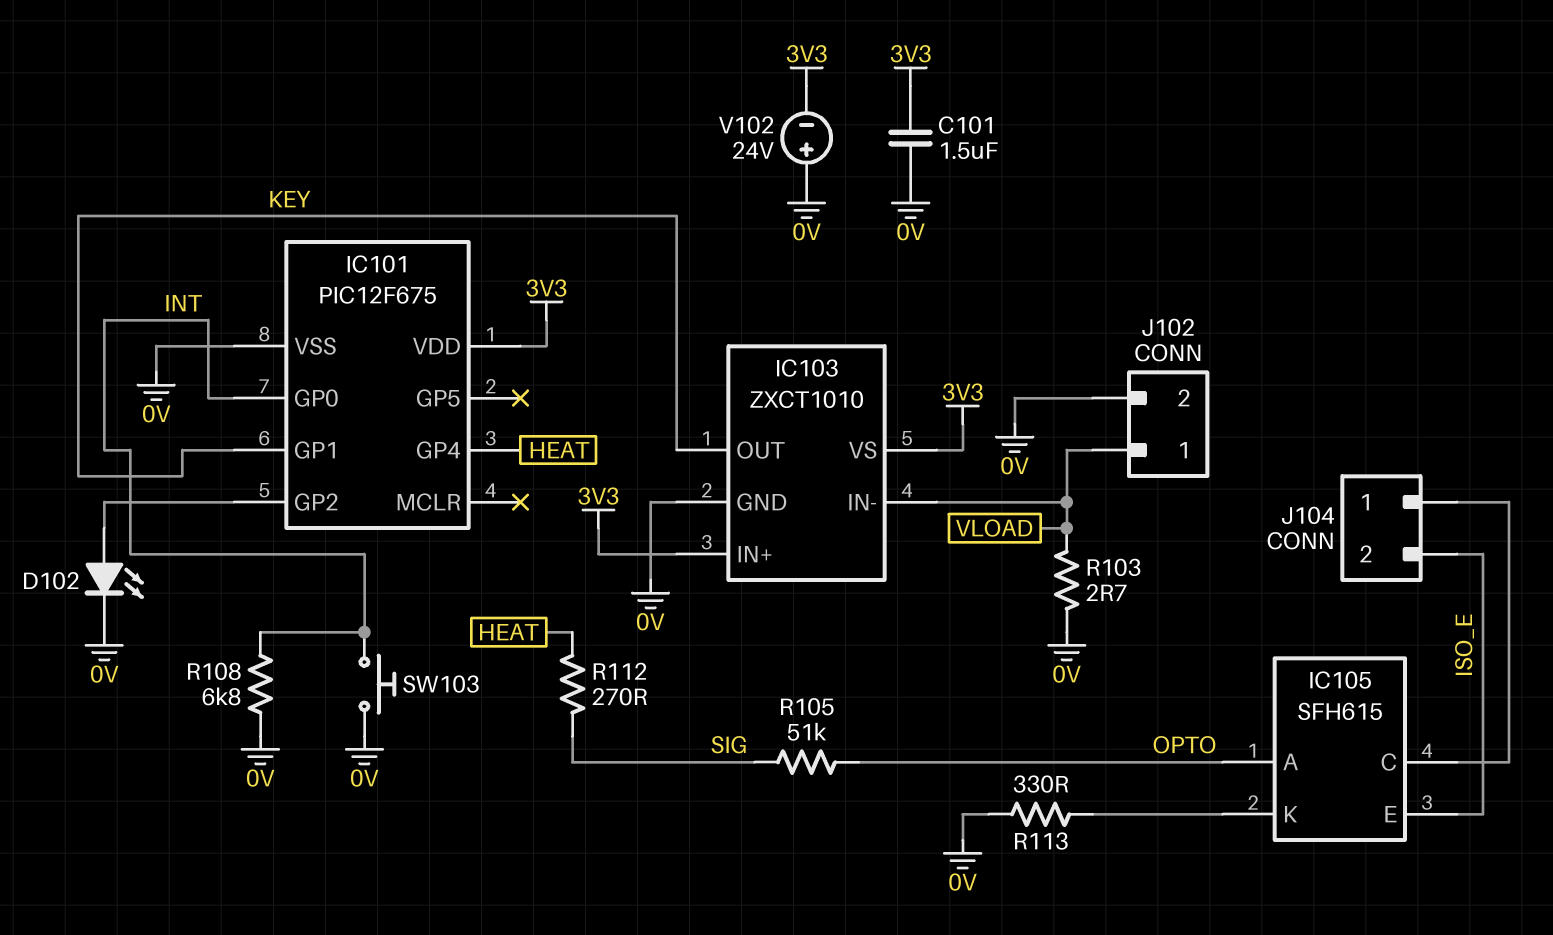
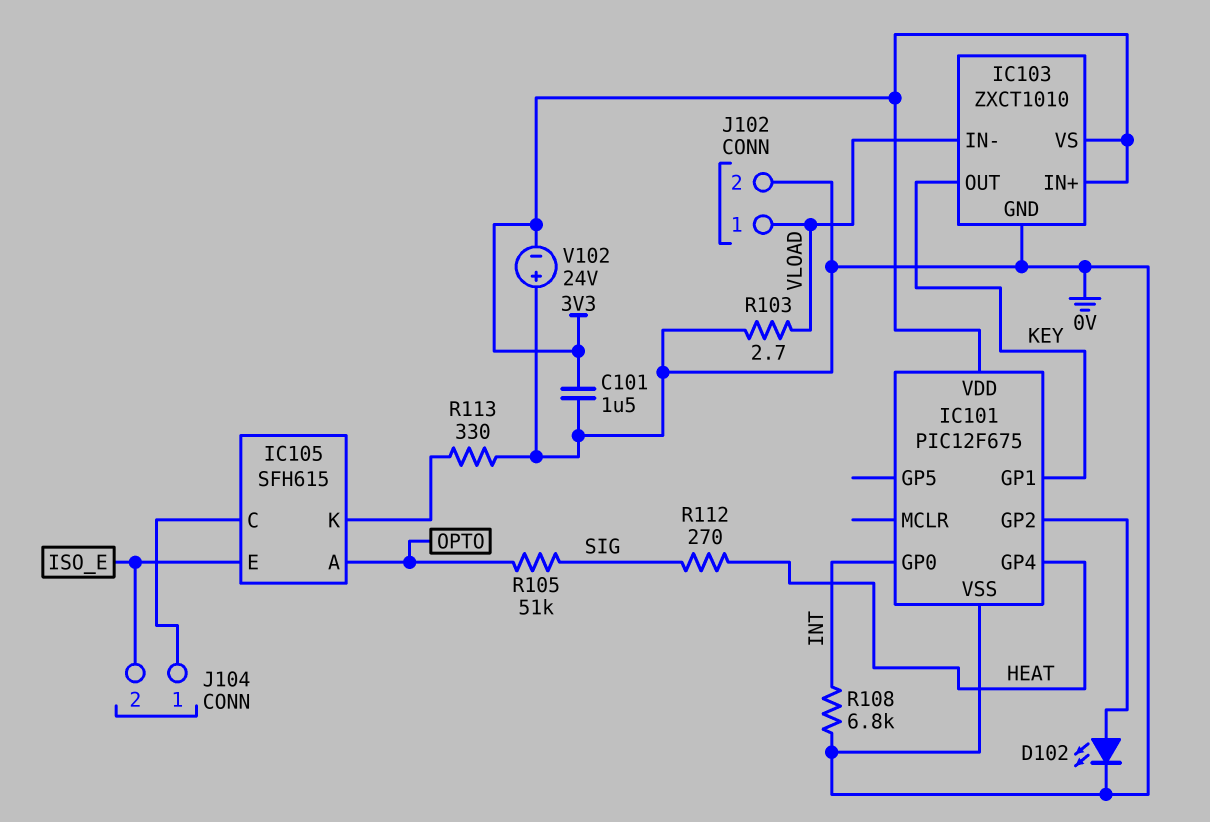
SW103: button (0V, INT) -> none

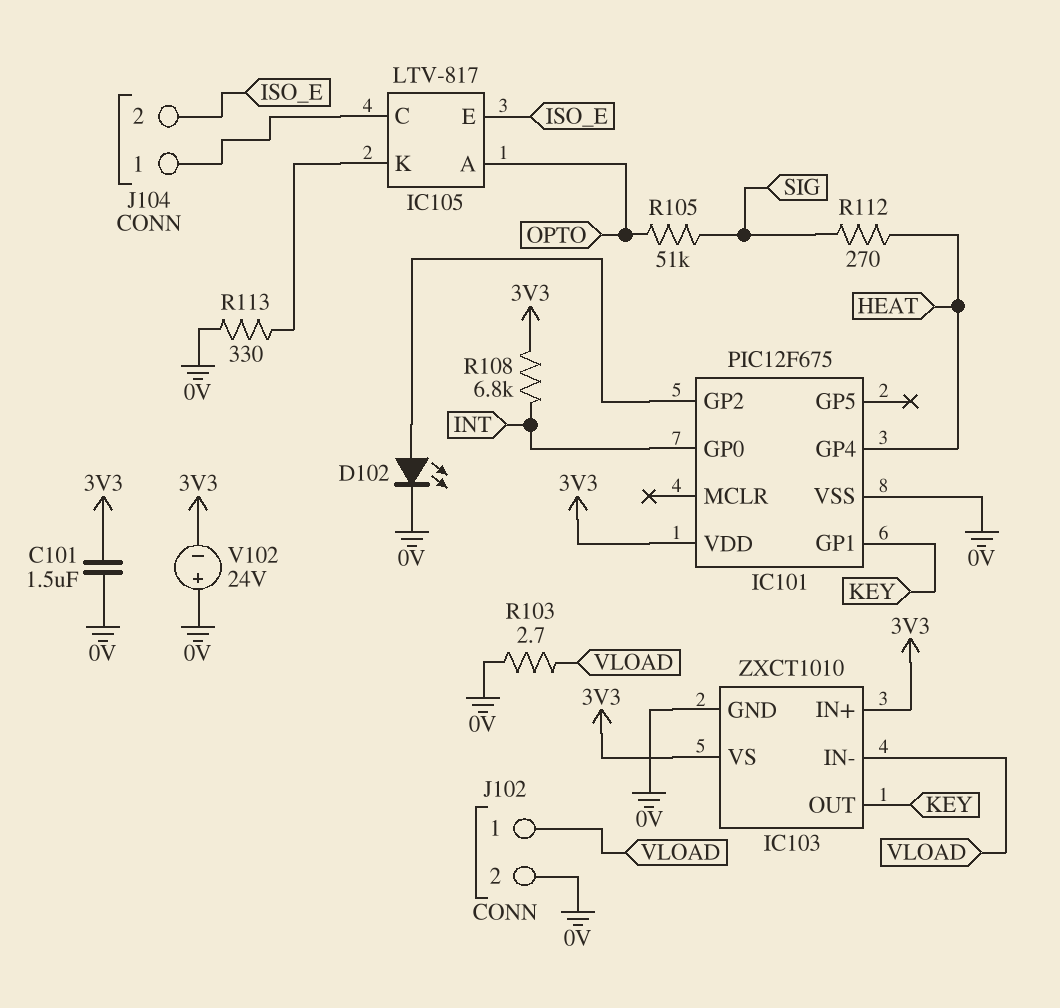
IC105: SFH615 -> LTV-817
R108: 6.8k (0V, INT) -> 6.8k (3V3, INT)

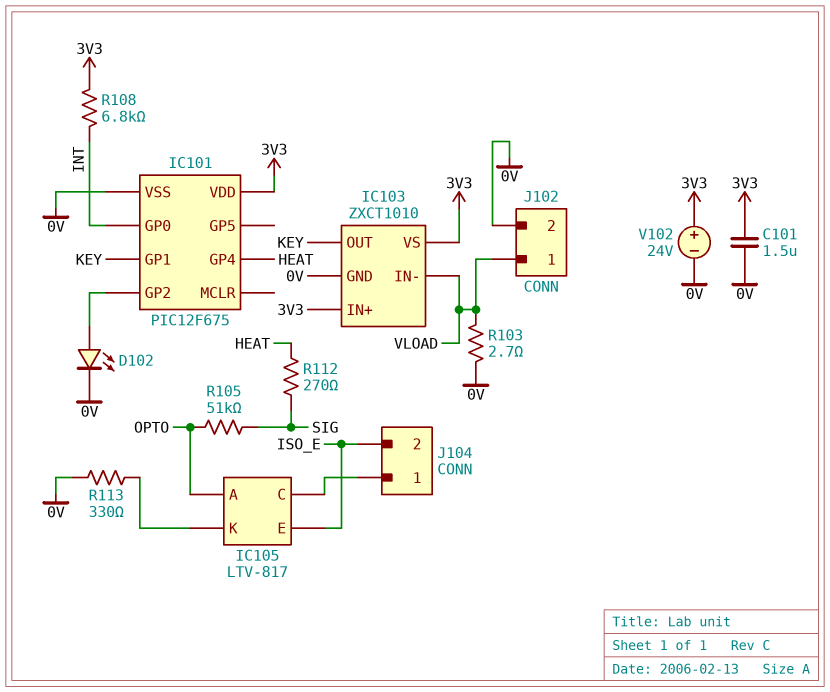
V102: 24V (plus 0V, minus 3V3) -> 24V (plus 3V3, minus 0V)

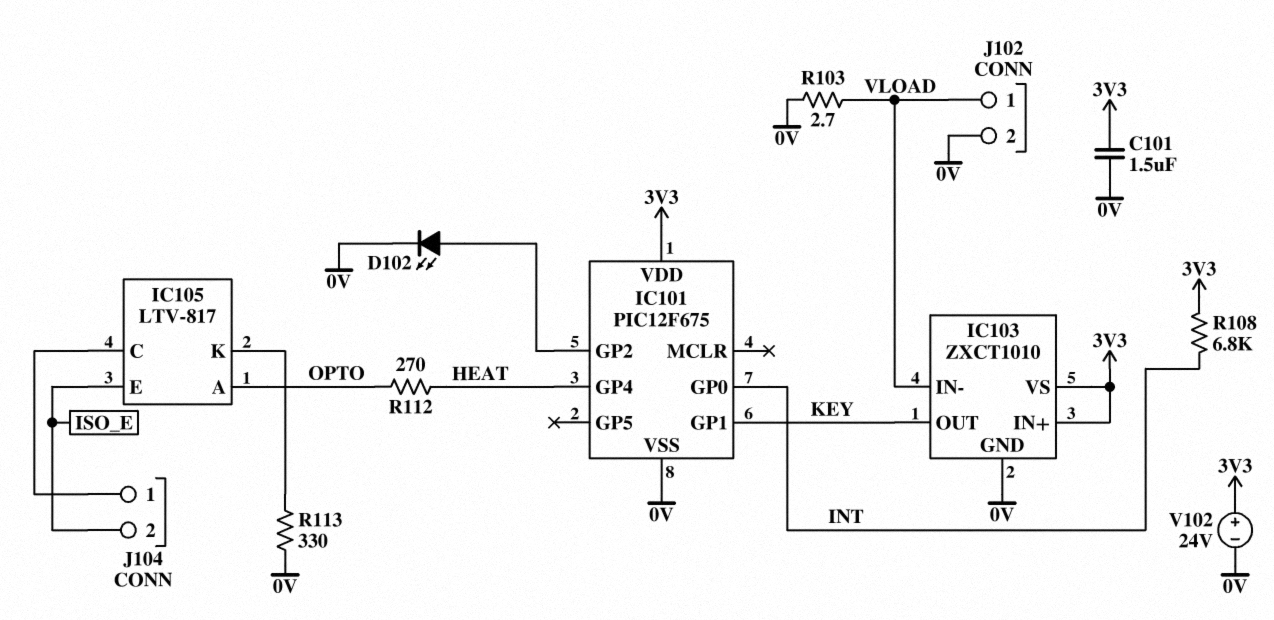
R105: 51k (OPTO, SIG) -> none
R112: 270 (HEAT, SIG) -> 270 (HEAT, OPTO)

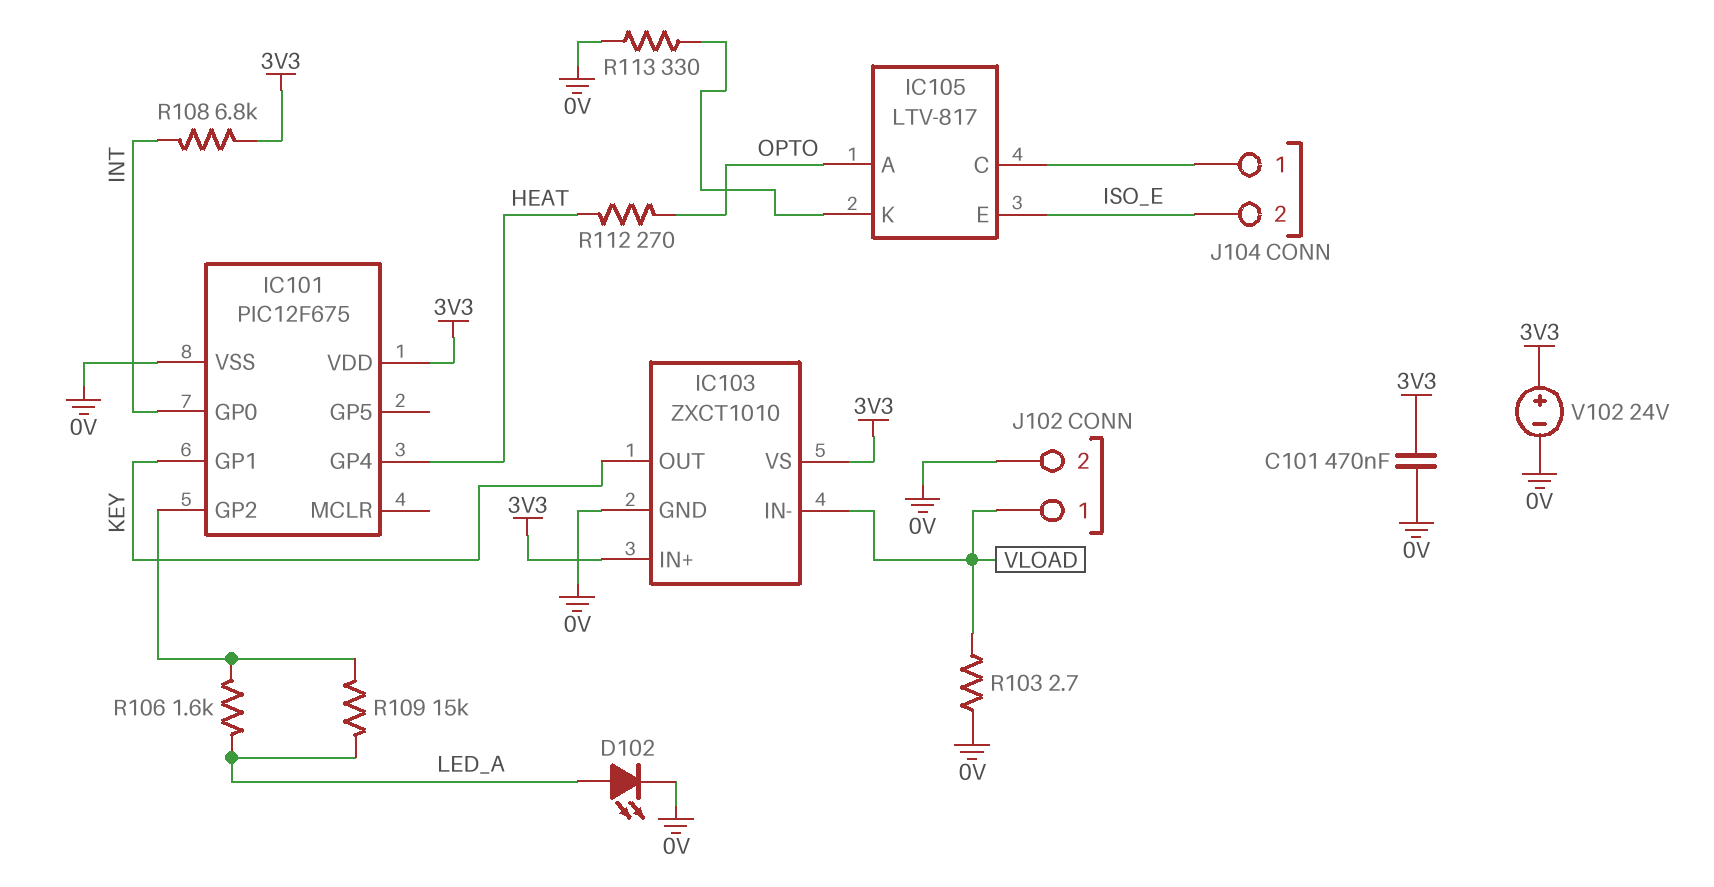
C101: 1.5uF (0V, 3V3) -> 470nF (0V, 3V3)
D102: LED (A IC101/GP2, K 0V) -> LED (A LED_A, K 0V)
R106: none -> 1.6k (IC101/GP2, LED_A)
R109: none -> 15k (IC101/GP2, LED_A)

